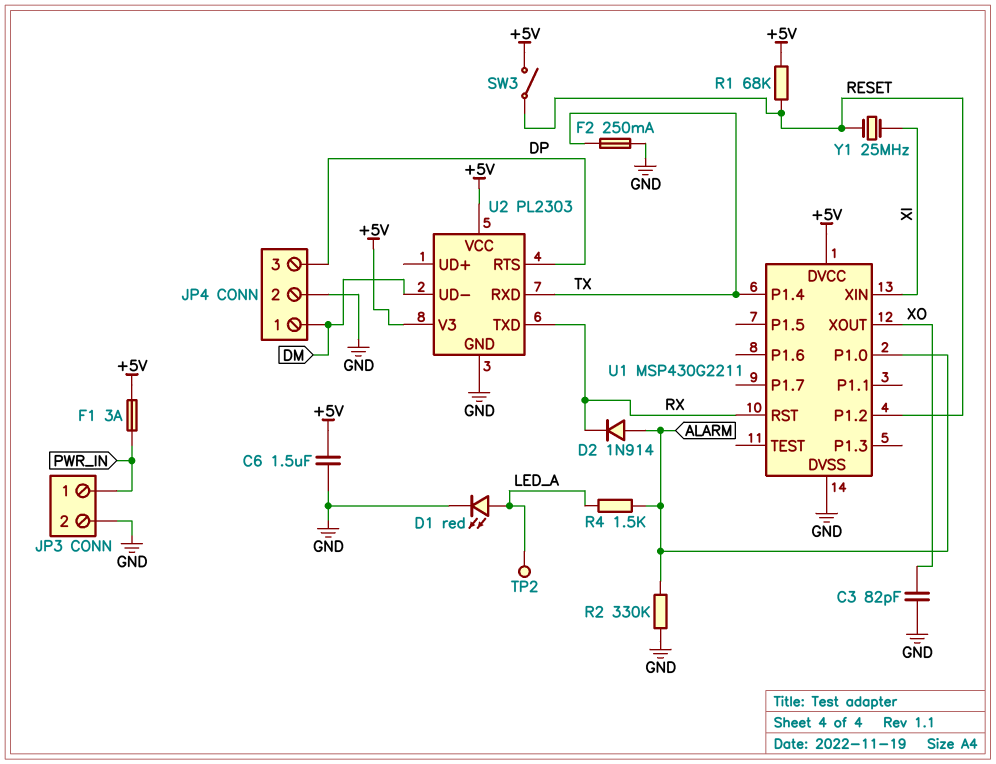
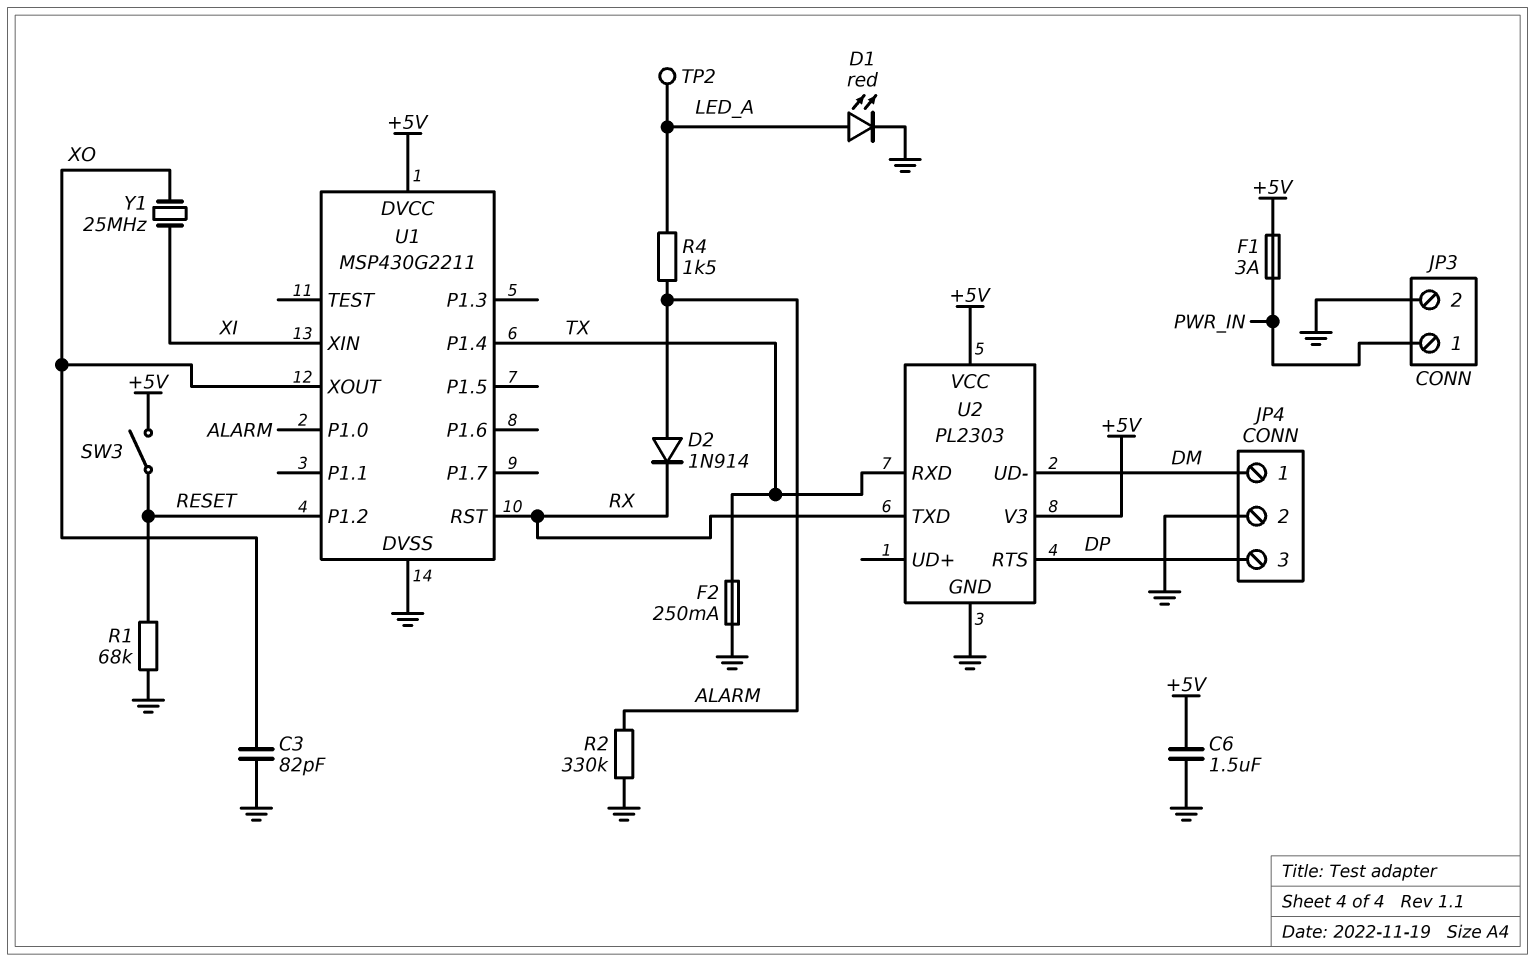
R1: 68k (+5V, RESET) -> 68k (GND, RESET)
Y1: 25MHz (RESET, XI) -> 25MHz (XI, XO)

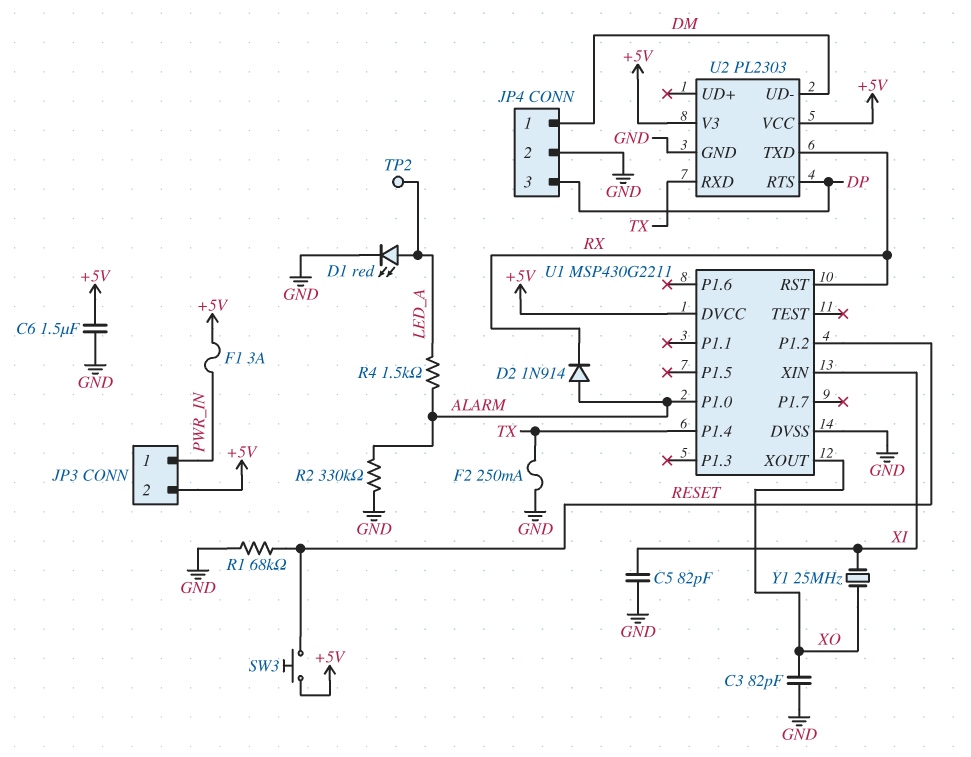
C5: none -> 82pF (GND, XI)
JP3 pin 2: GND -> +5V
SW3: switch (+5V, RESET) -> button (+5V, RESET)

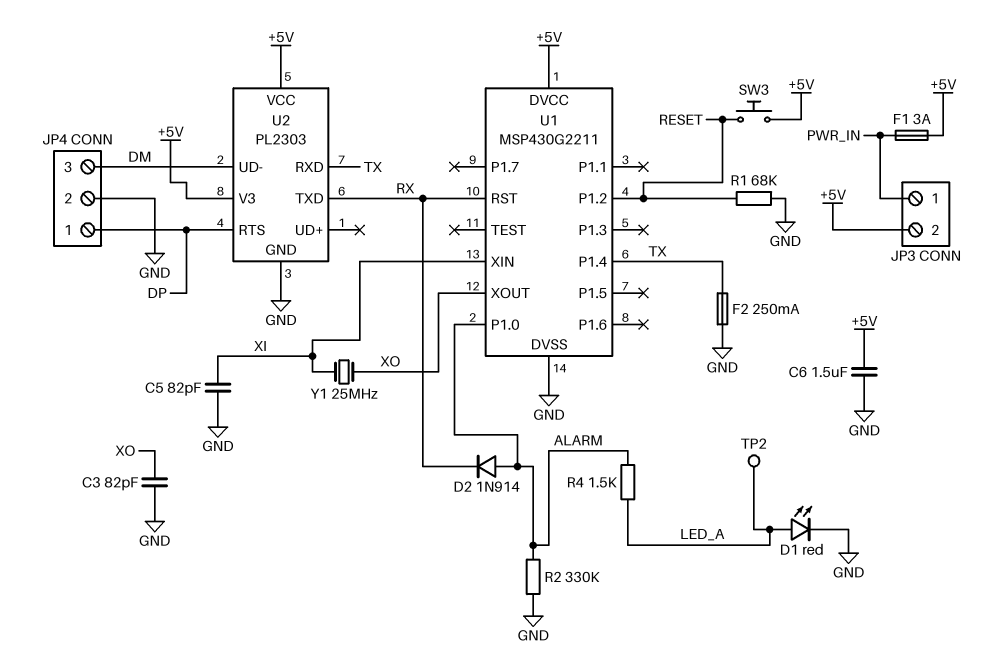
JP4 pin 1: DM -> DP
JP4 pin 3: DP -> DM

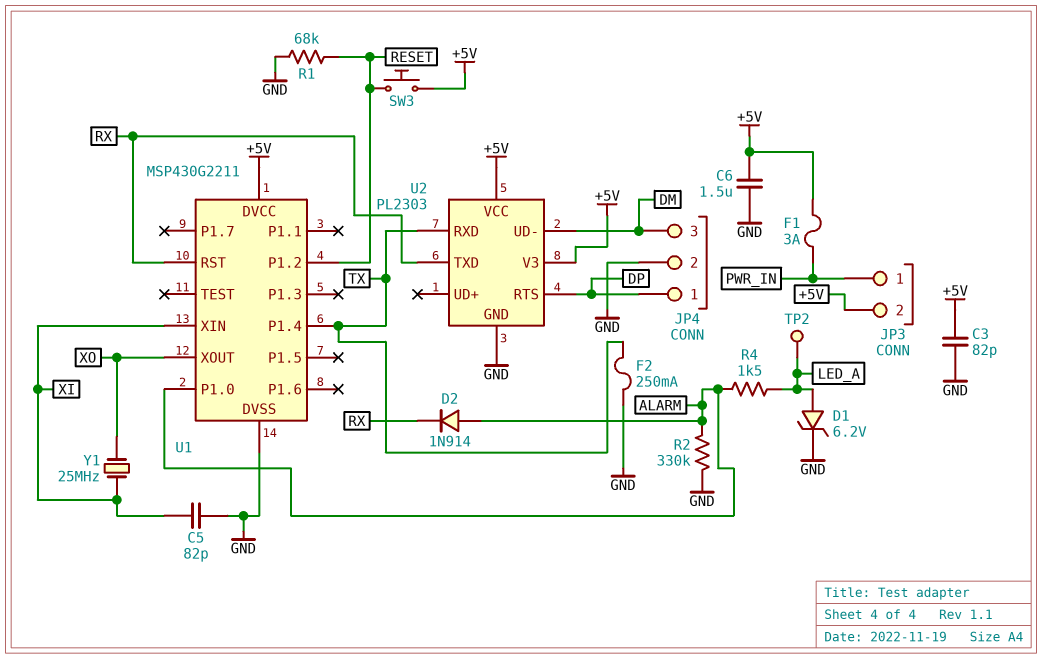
C3: 82pF (GND, XO) -> 82pF (+5V, GND)
D1: LED red (A LED_A, K GND) -> zener 6.2V (A LED_A, K GND)

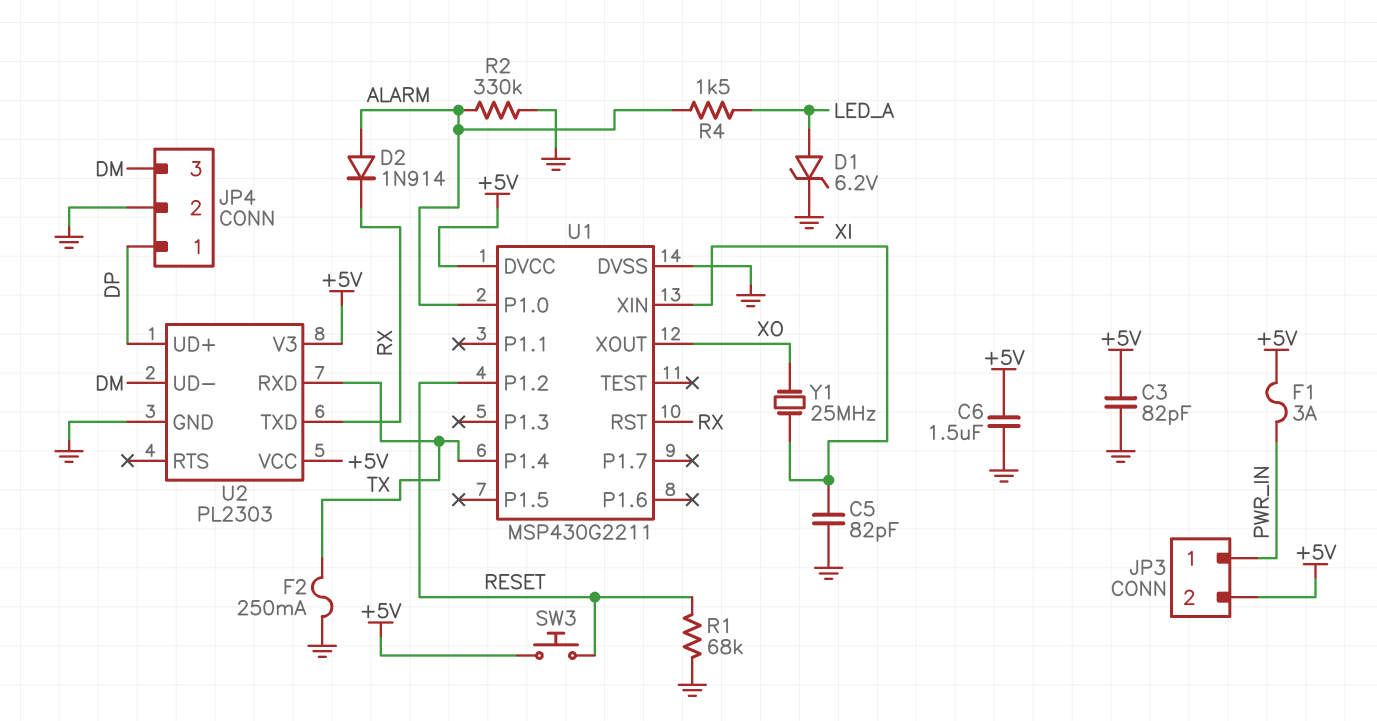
TP2: test point (LED_A) -> none
U2 pin RTS: DP -> none
U2 pin UD+: none -> DP

